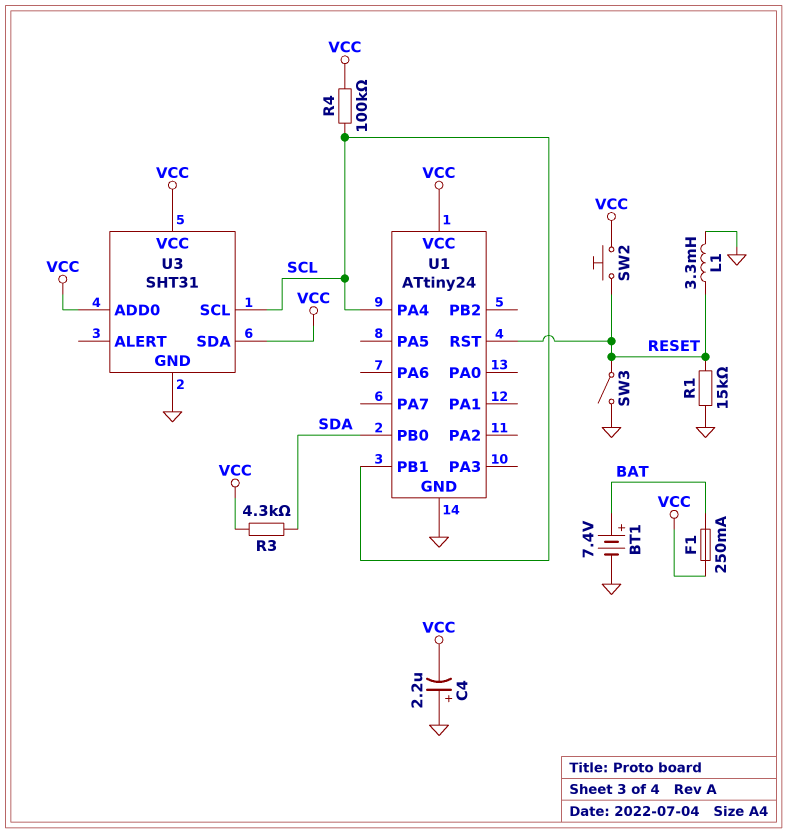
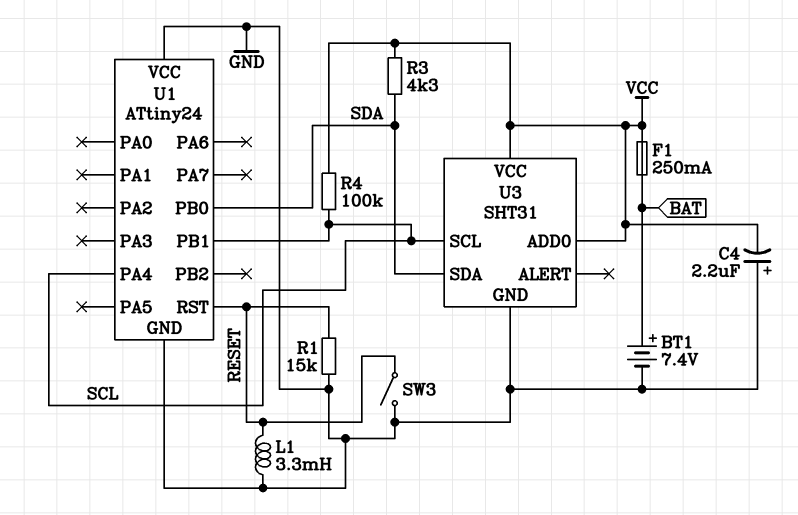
SW2: button (RESET, VCC) -> none
U1 pin VCC: VCC -> GND
U3 pin SDA: VCC -> SDA

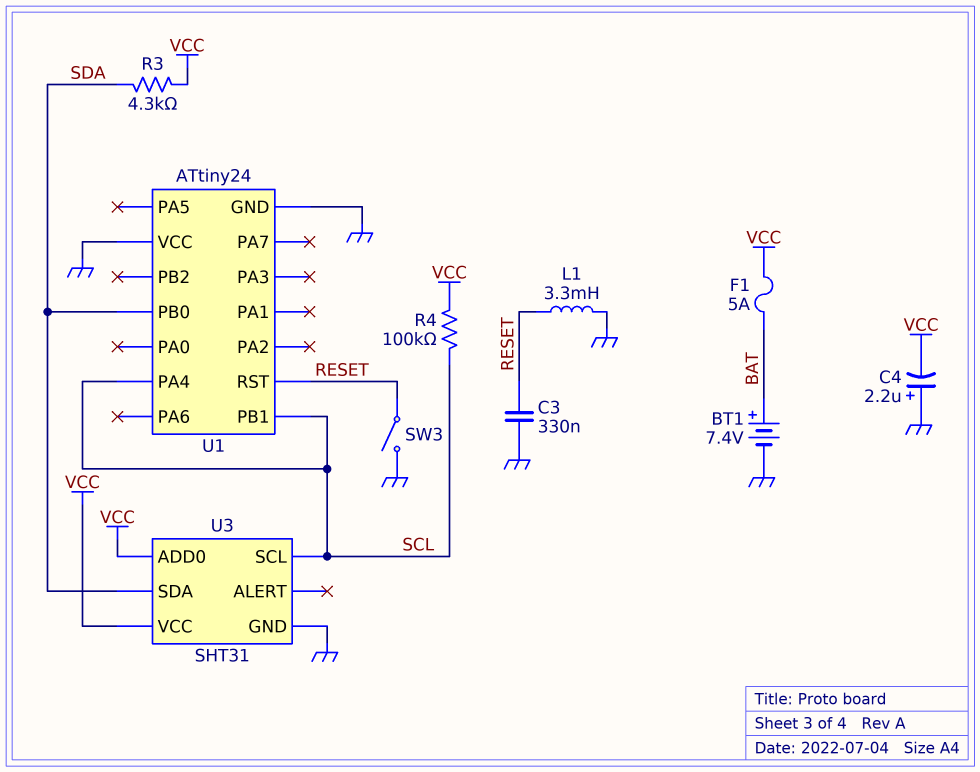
C3: none -> 330nF (GND, RESET)
F1: 250mA (BAT, VCC) -> 5A (BAT, VCC)
R1: 15k (GND, RESET) -> none

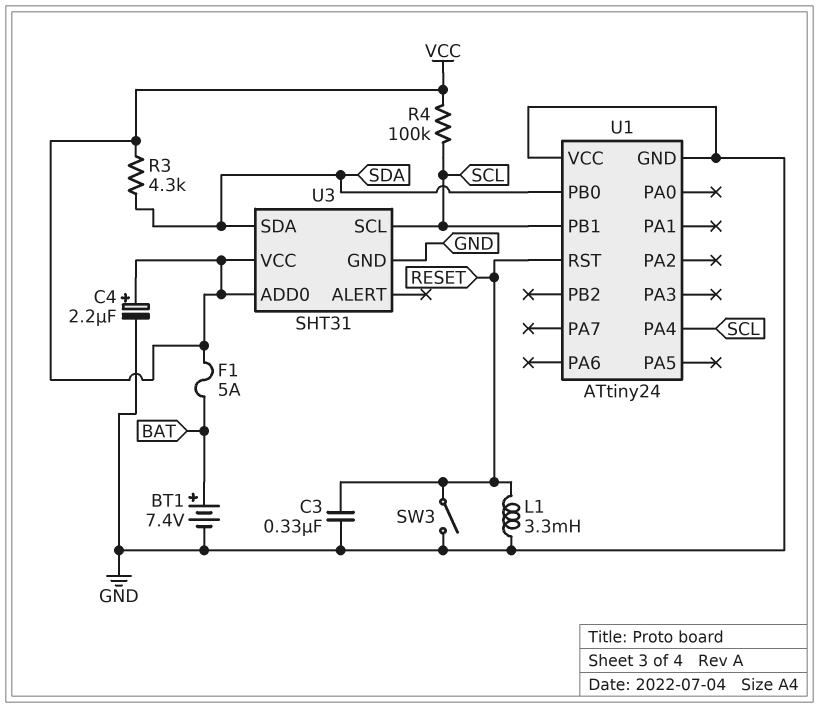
C4: 2.2uF (plus GND, minus VCC) -> 2.2uF (plus VCC, minus GND)

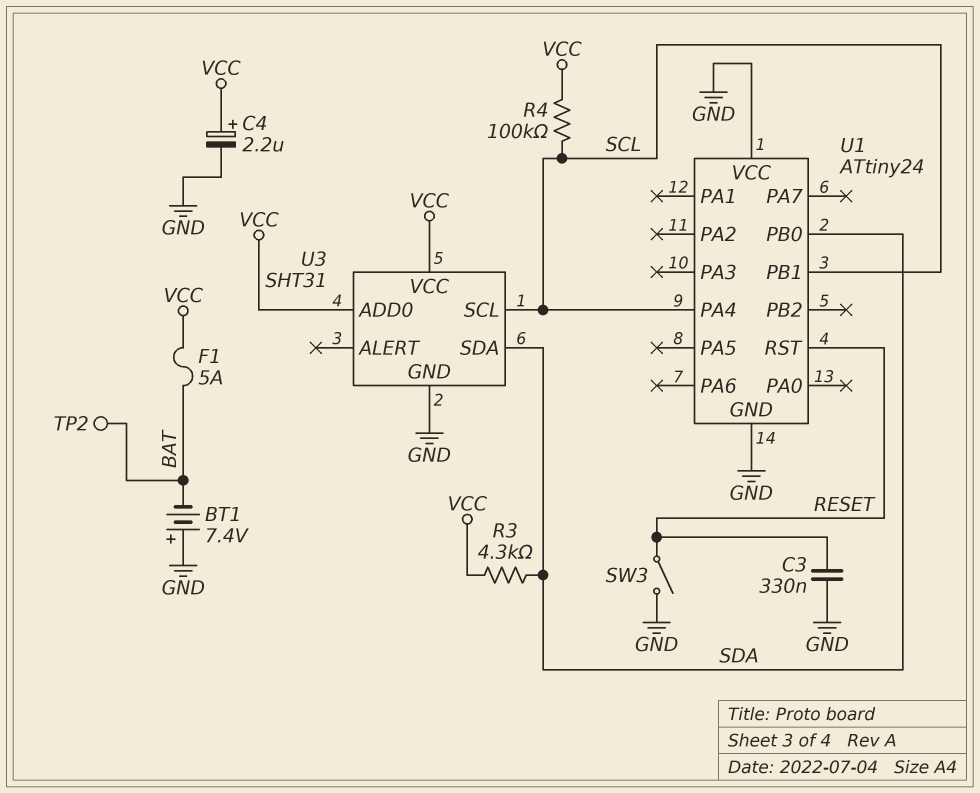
BT1: 7.4V (plus BAT, minus GND) -> 7.4V (plus GND, minus BAT)
L1: 3.3mH (GND, RESET) -> none
TP2: none -> test point (BAT)

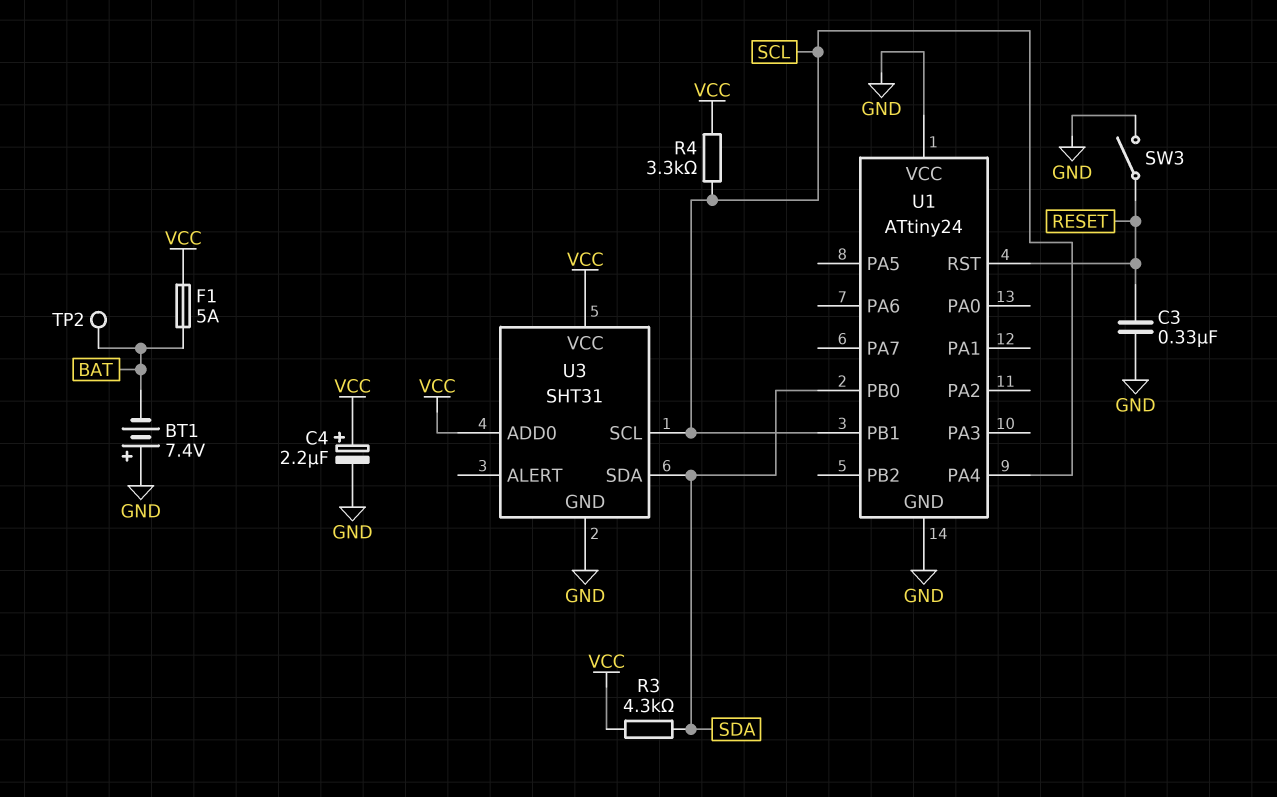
R4: 100k (SCL, VCC) -> 3.3k (SCL, VCC)

